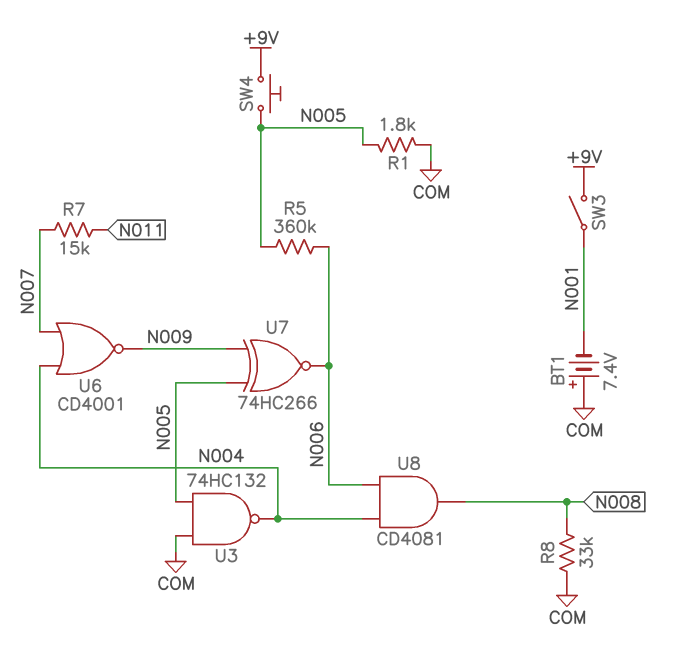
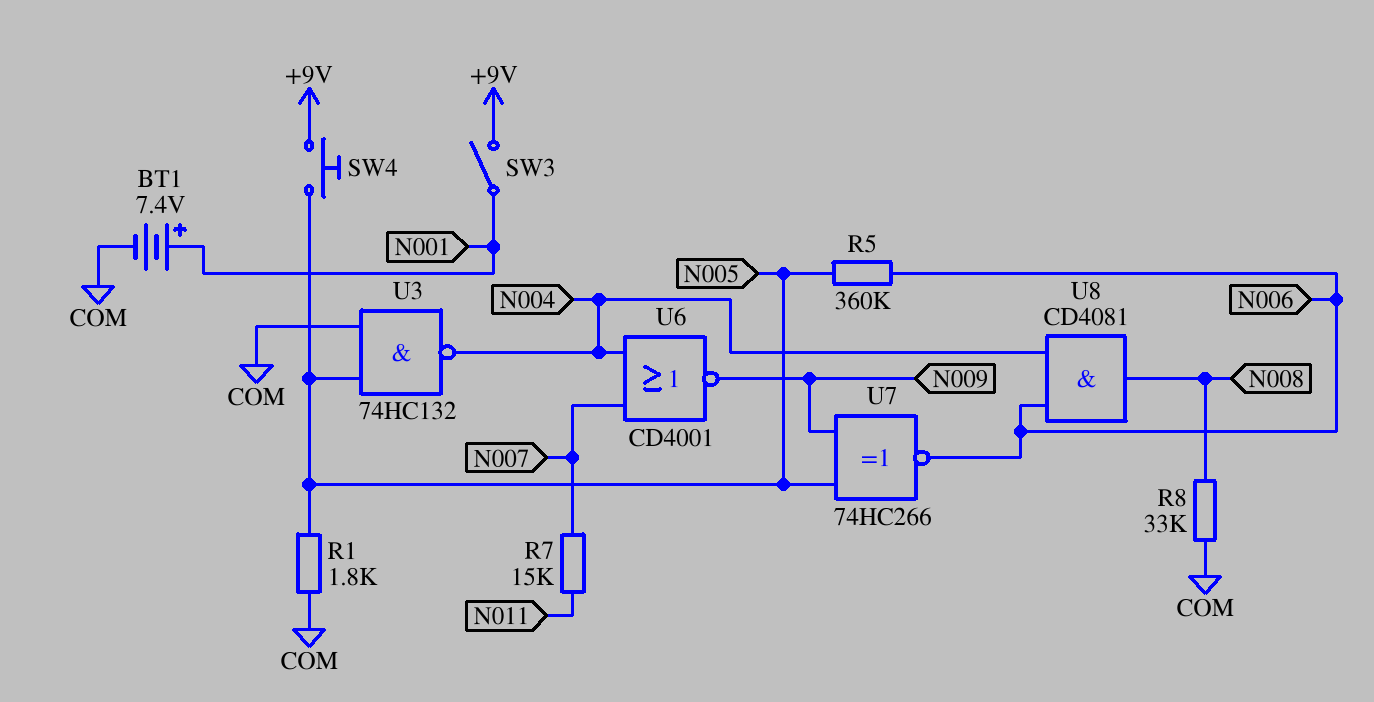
BT1: 7.4V (plus COM, minus N001) -> 7.4V (plus N001, minus COM)

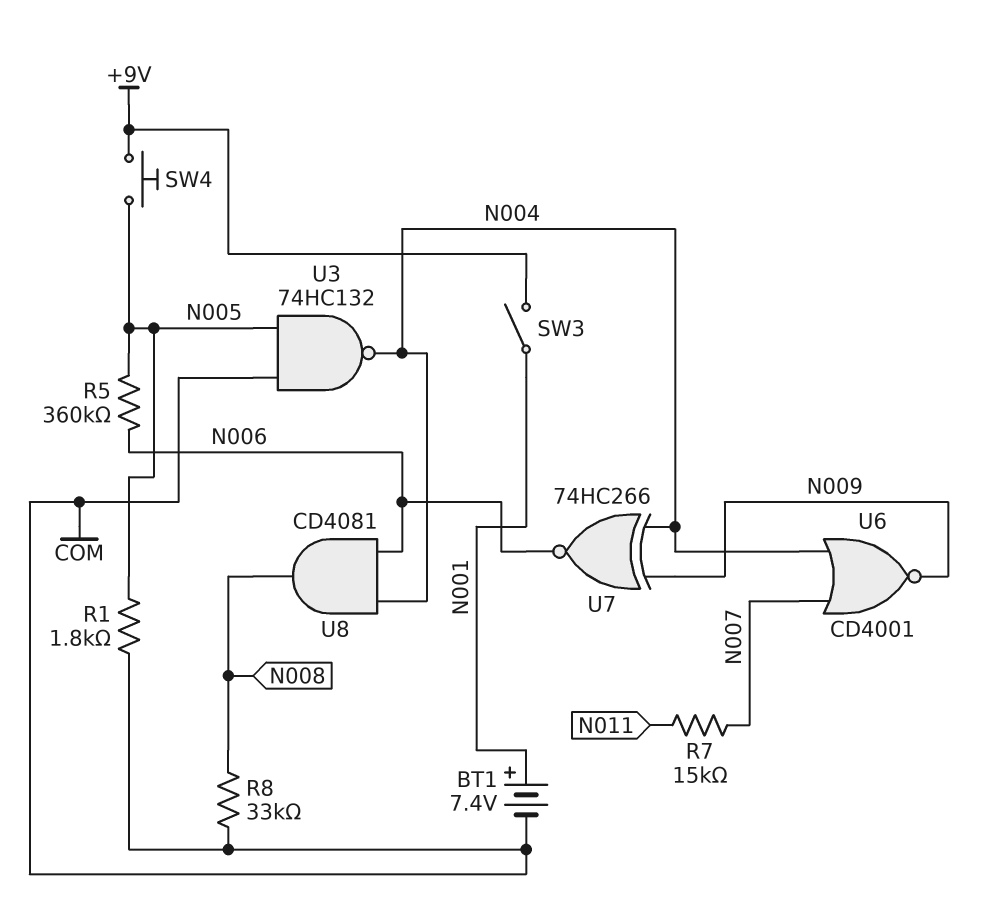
U7: XNOR 74HC266 (in N005, in N009, out N006) -> XNOR 74HC266 (in N004, in N009, out N006)

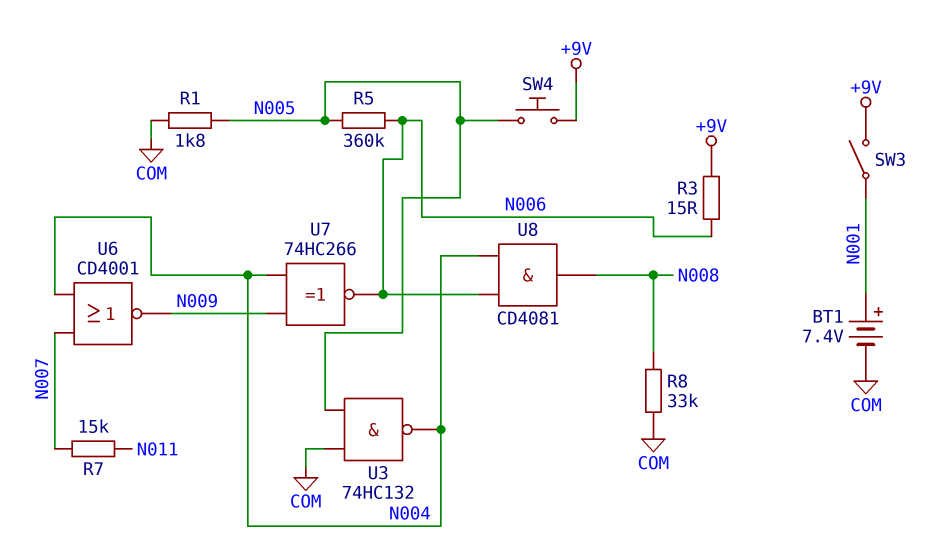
R3: none -> 15 (+9V, N006)

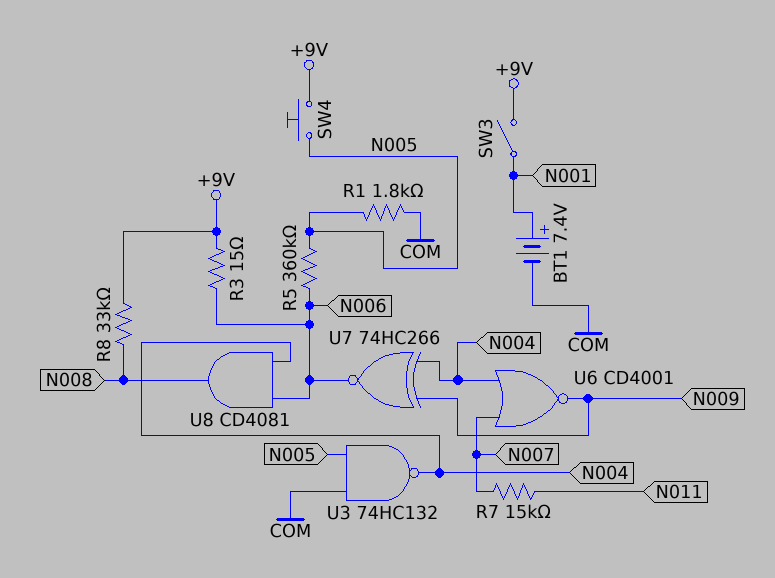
R8: 33k (COM, N008) -> 33k (+9V, N008)

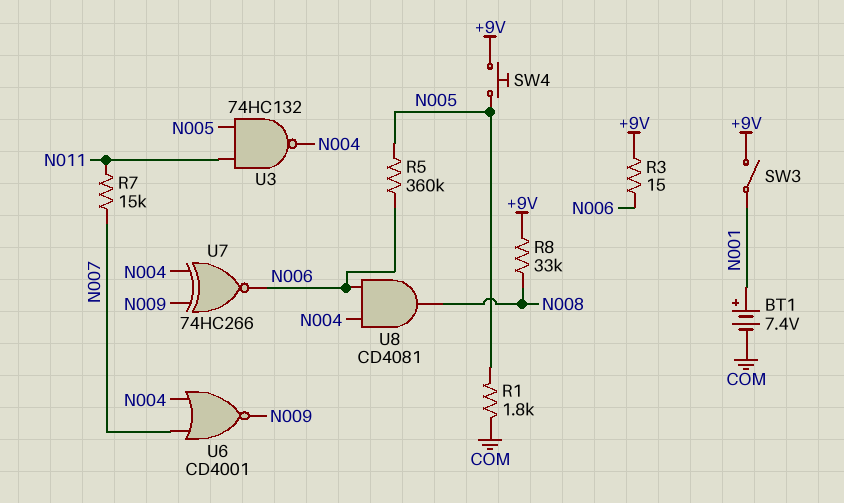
U3: NAND 74HC132 (in COM, in N005, out N004) -> NAND 74HC132 (in N005, in N011, out N004)

